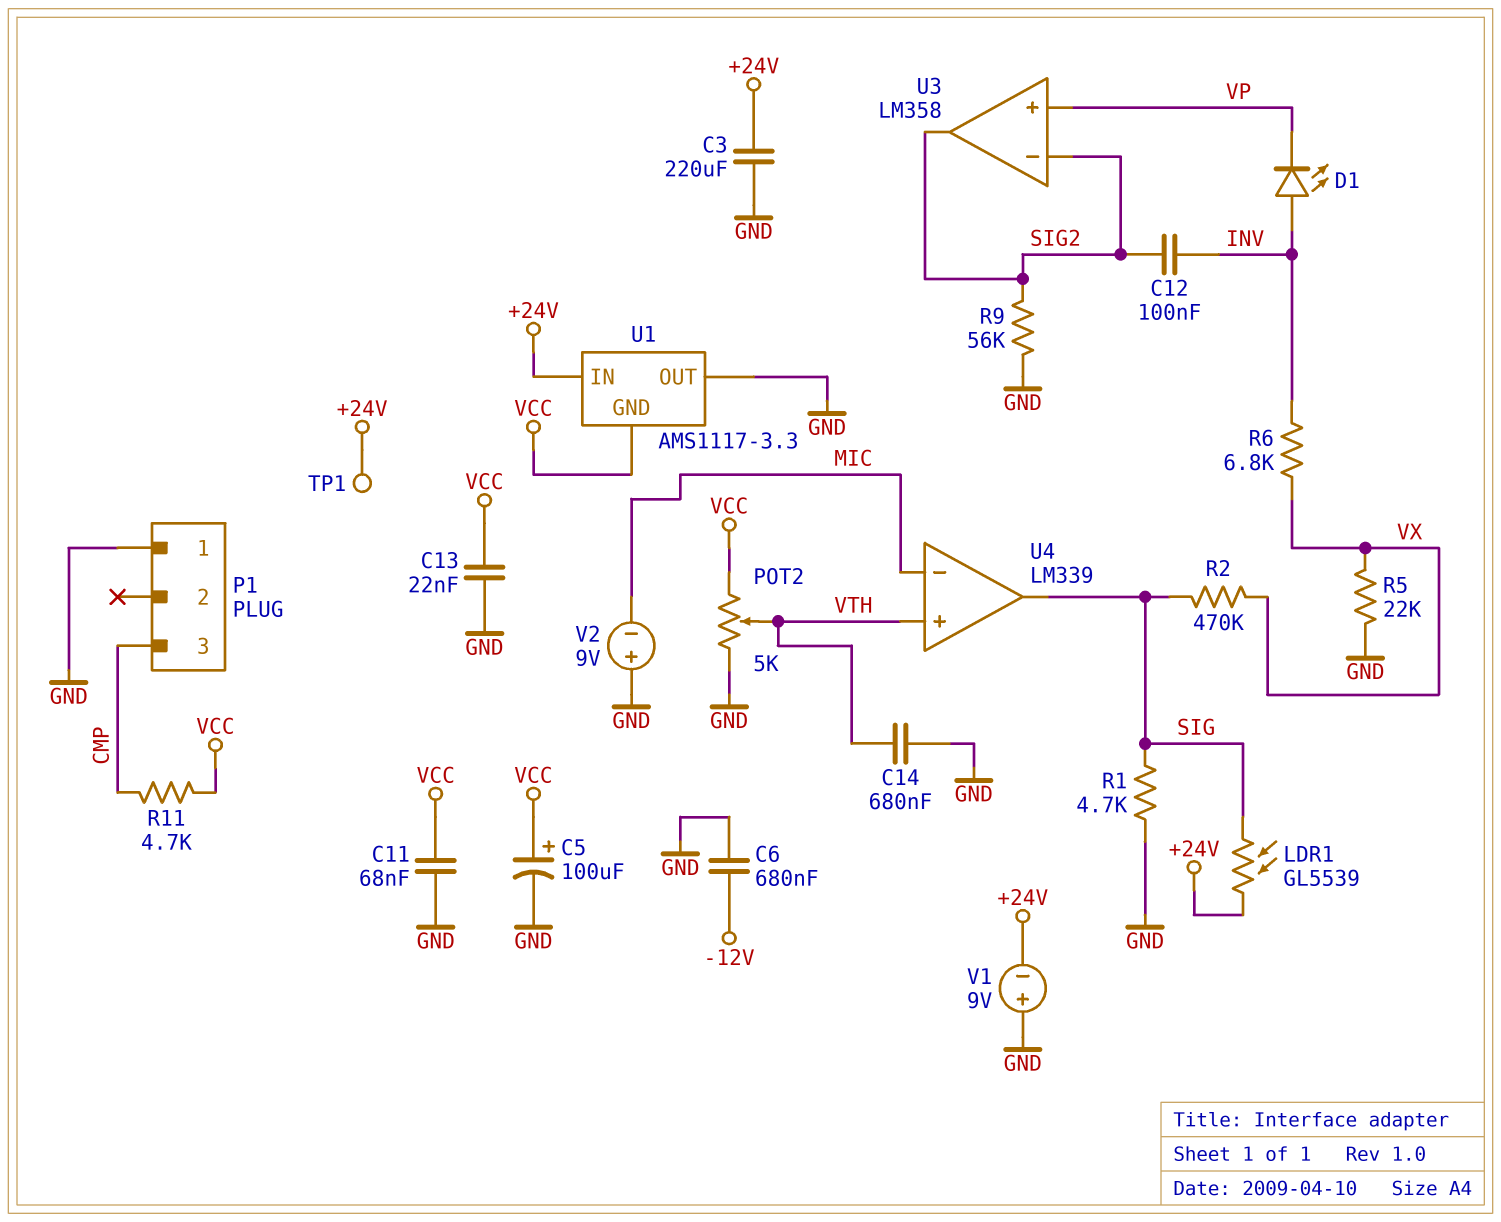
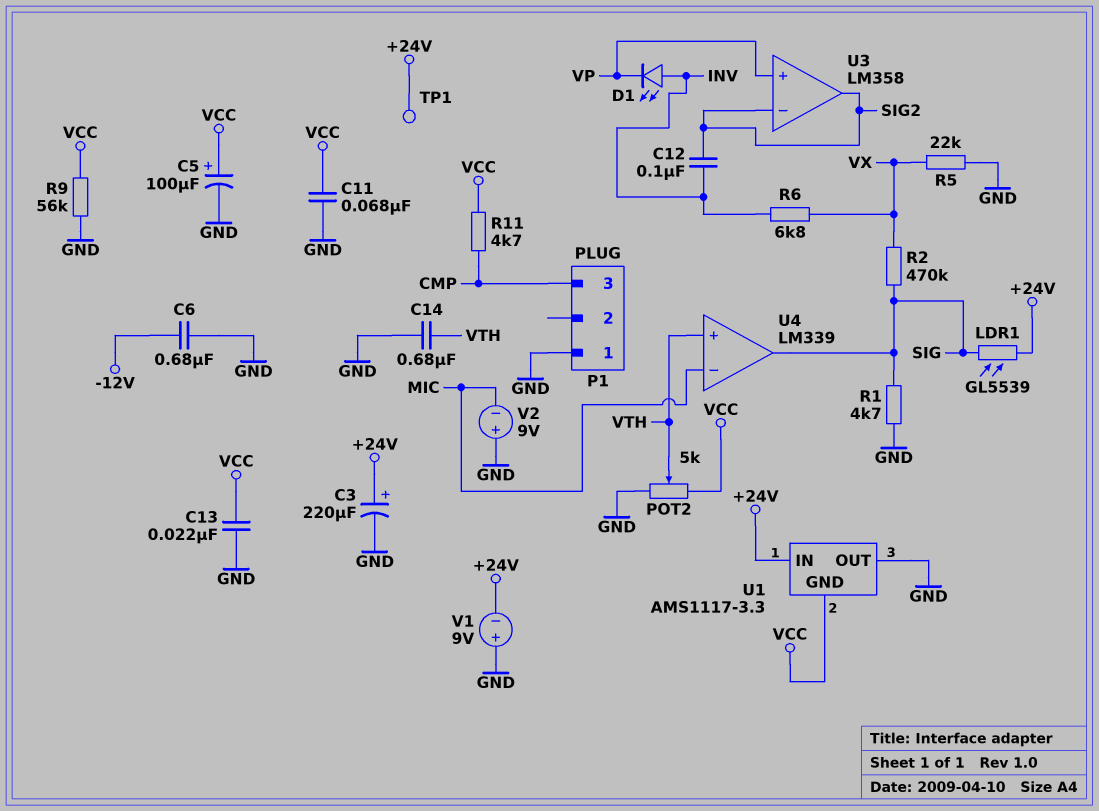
C3: 220uF (+24V, GND) -> 220uF (plus +24V, minus GND)
R9: 56k (GND, SIG2) -> 56k (GND, VCC)

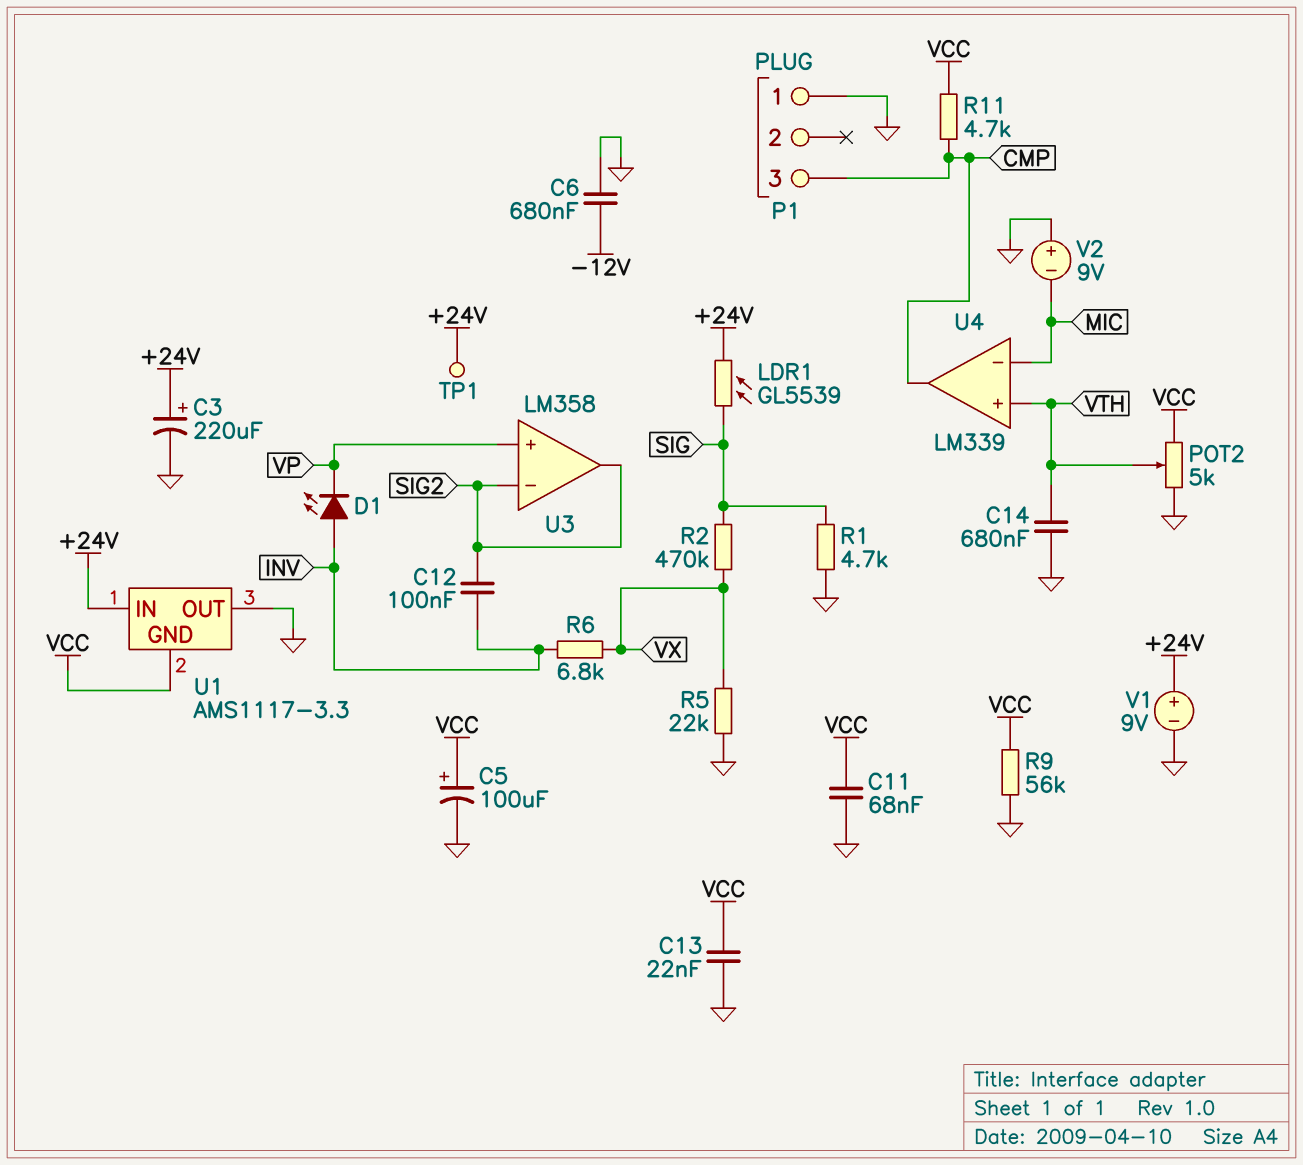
U4 pin out: SIG -> CMP
V1: 9V (plus GND, minus +24V) -> 9V (plus +24V, minus GND)

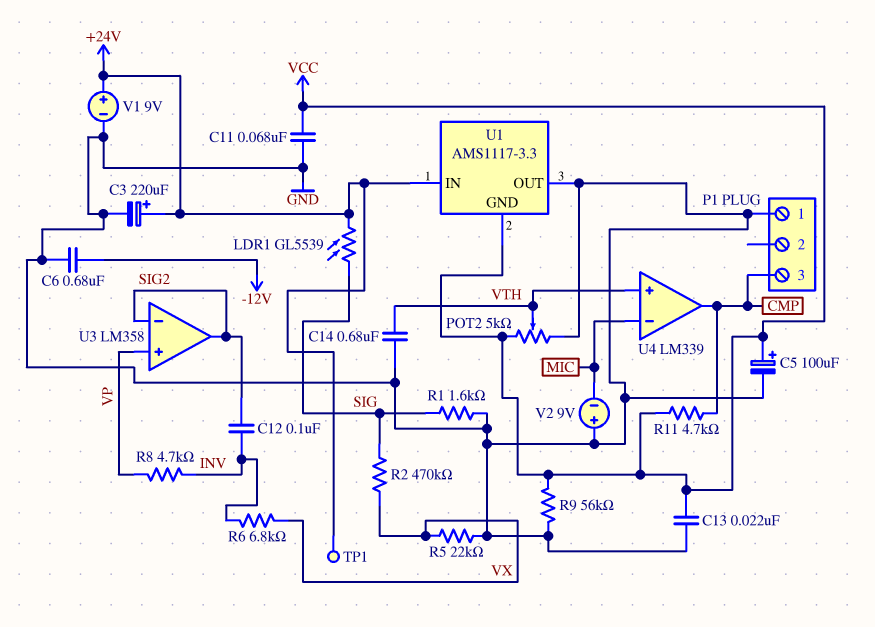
D1: LED (A INV, K VP) -> none
R1: 4.7k (GND, SIG) -> 1.6k (GND, SIG)
R8: none -> 4.7k (INV, VP)

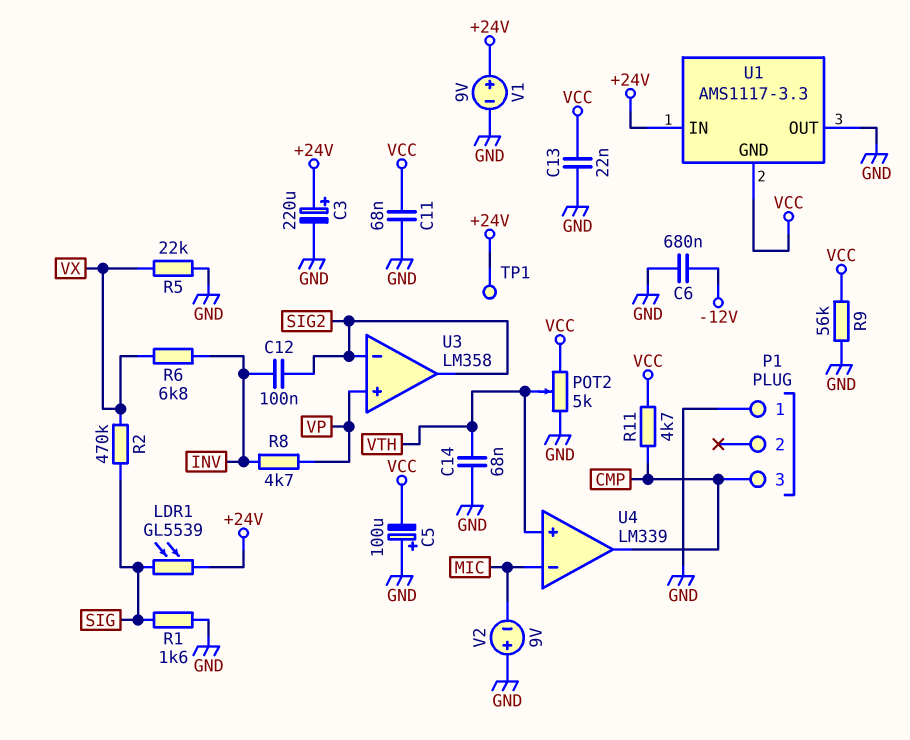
C5: 100uF (plus VCC, minus GND) -> 100uF (plus GND, minus VCC)
C14: 680nF (GND, VTH) -> 68nF (GND, VTH)

